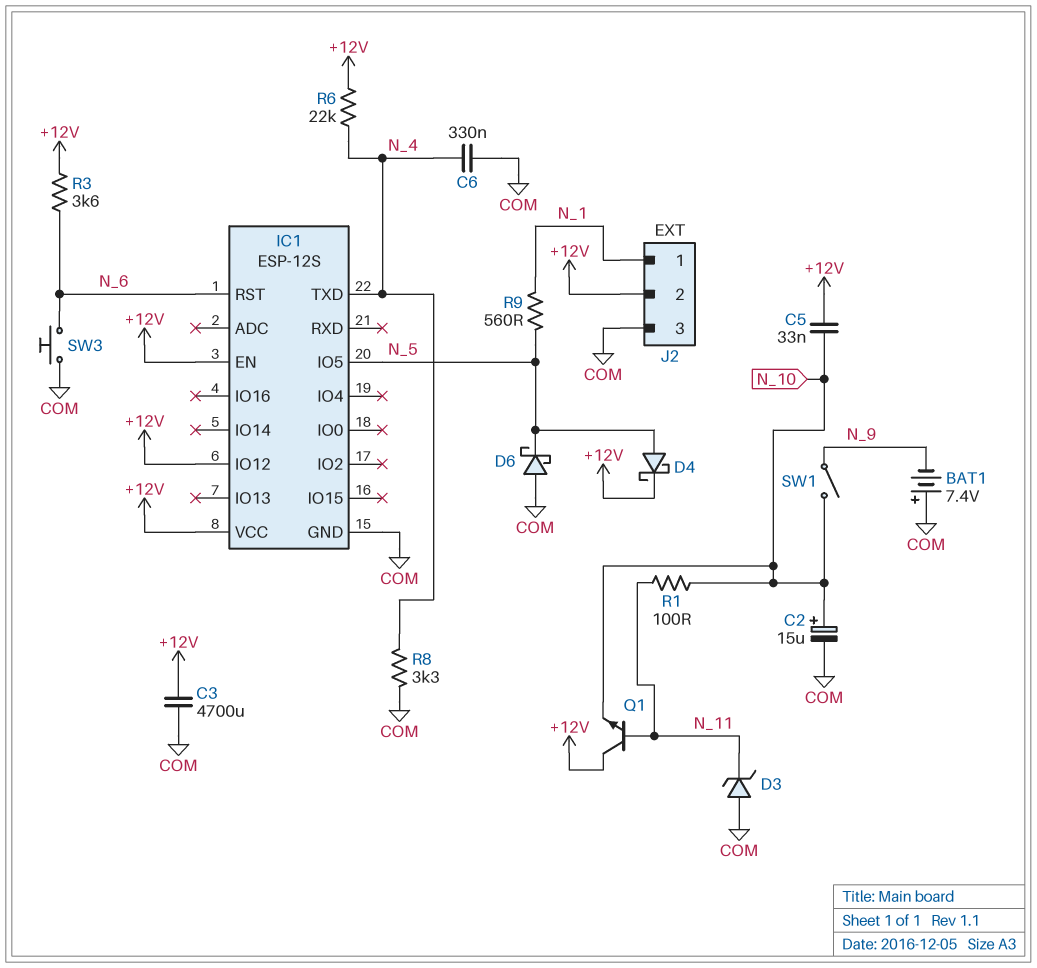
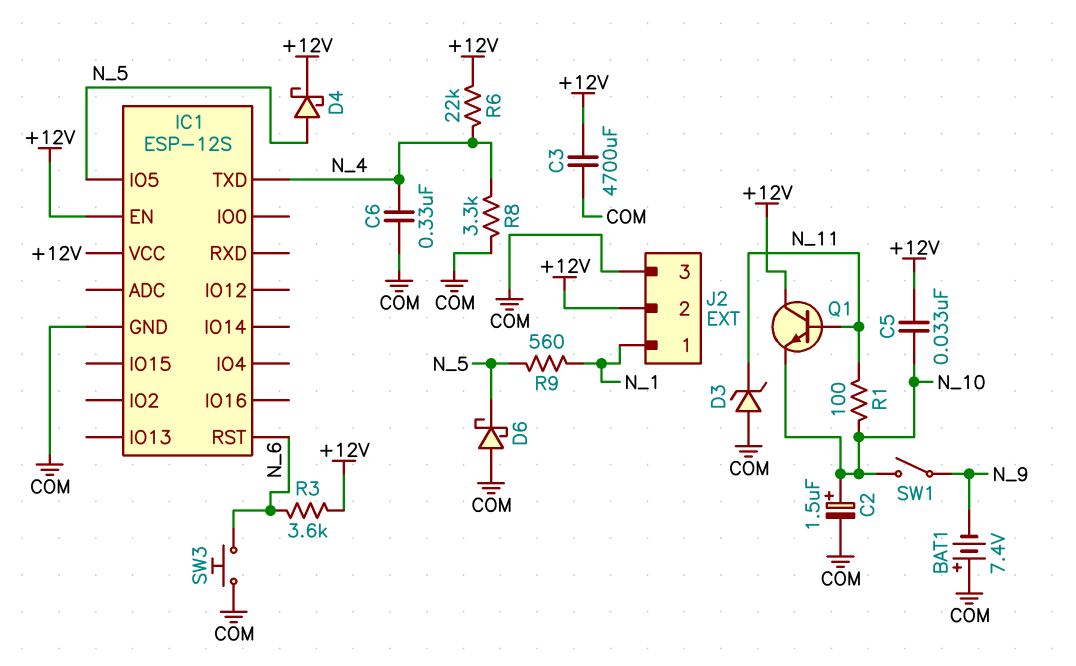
C2: 15uF (plus N_10, minus COM) -> 1.5uF (plus N_10, minus COM)
IC1 pin IO12: +12V -> none

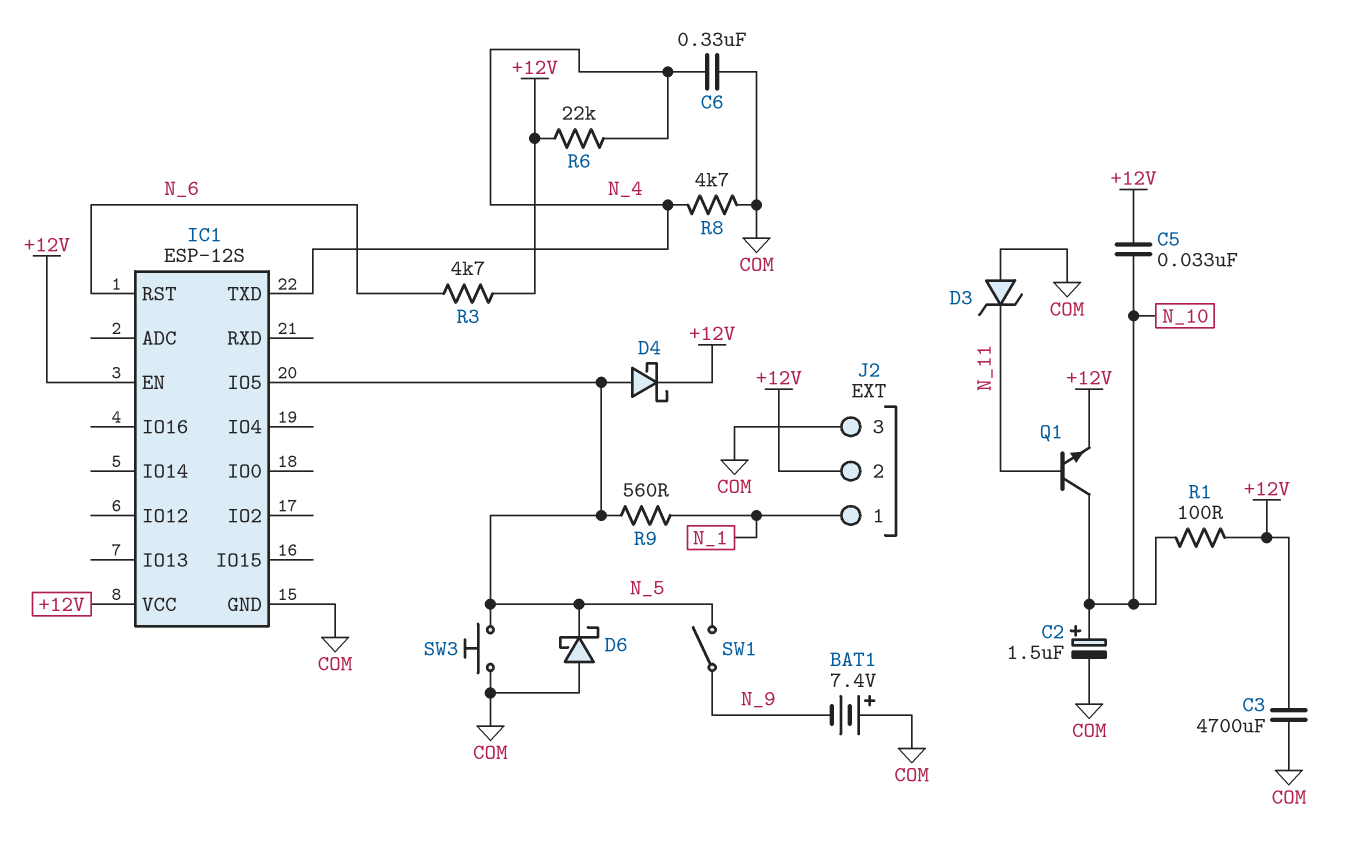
Q1: NPN (B N_11, C +12V, E N_10) -> NPN (B N_11, C N_10, E +12V)
R1: 100 (N_10, N_11) -> 100 (+12V, N_10)
R3: 3.6k (+12V, N_6) -> 4.7k (+12V, N_6)
R8: 3.3k (COM, N_4) -> 4.7k (COM, N_4)
SW1: switch (N_9, N_10) -> switch (N_5, N_9)
SW3: button (COM, N_6) -> button (COM, N_5)

